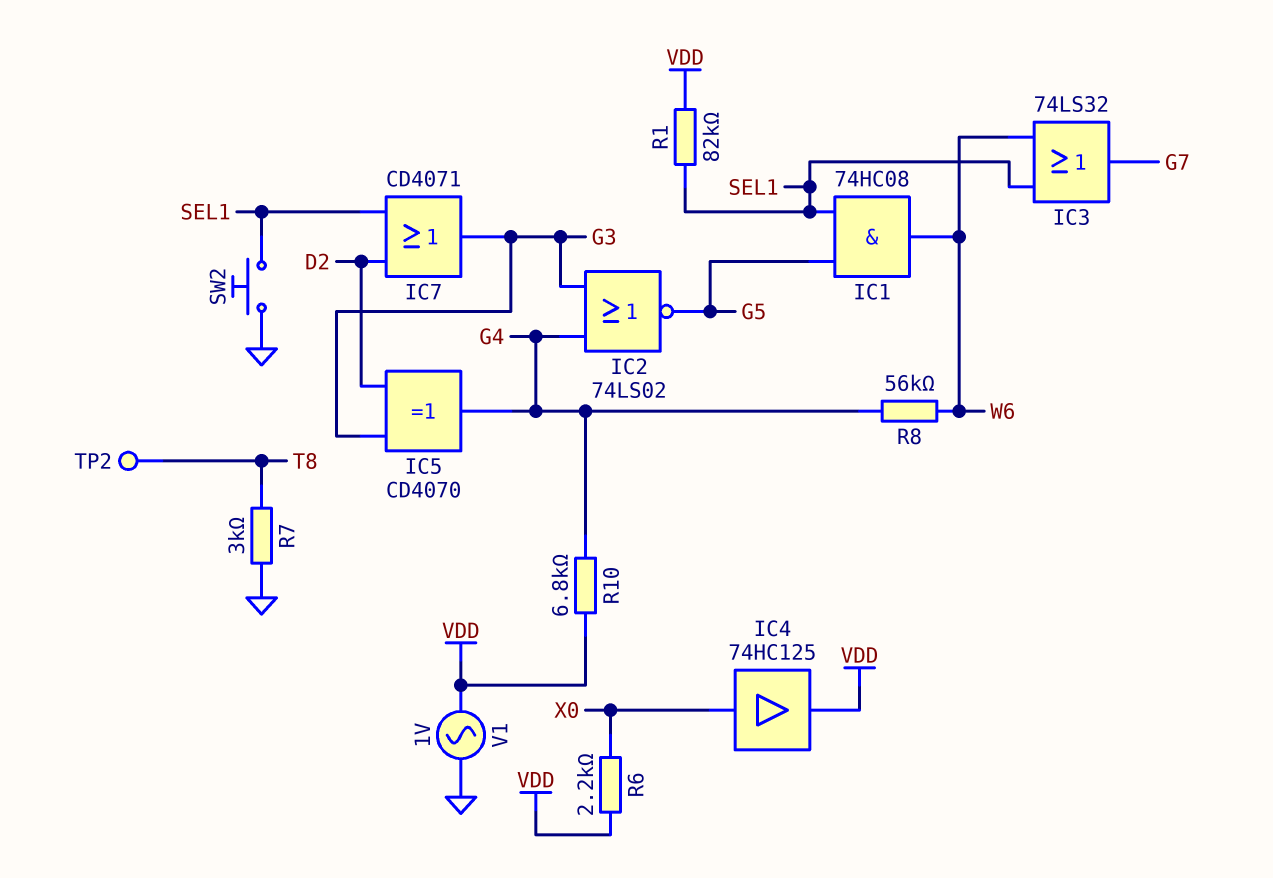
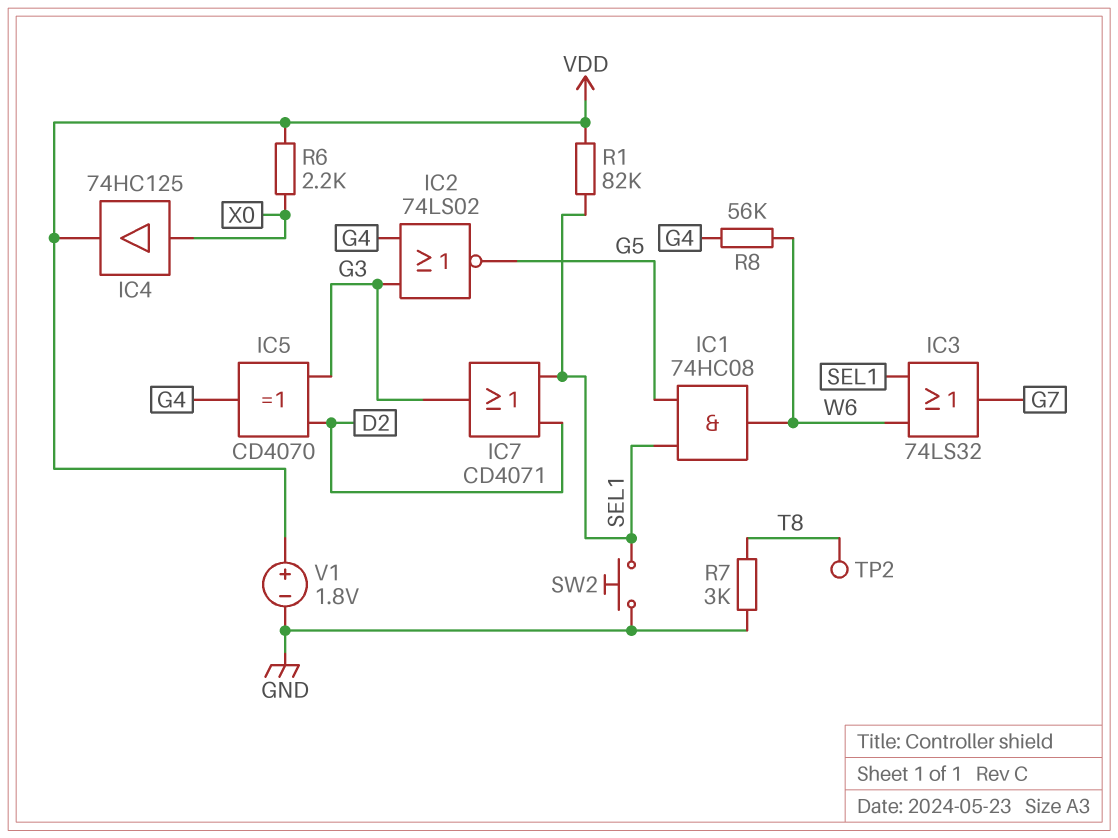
R10: 6.8k (G4, VDD) -> none
V1: AC 1V (GND, VDD) -> 1.8V (plus VDD, minus GND)

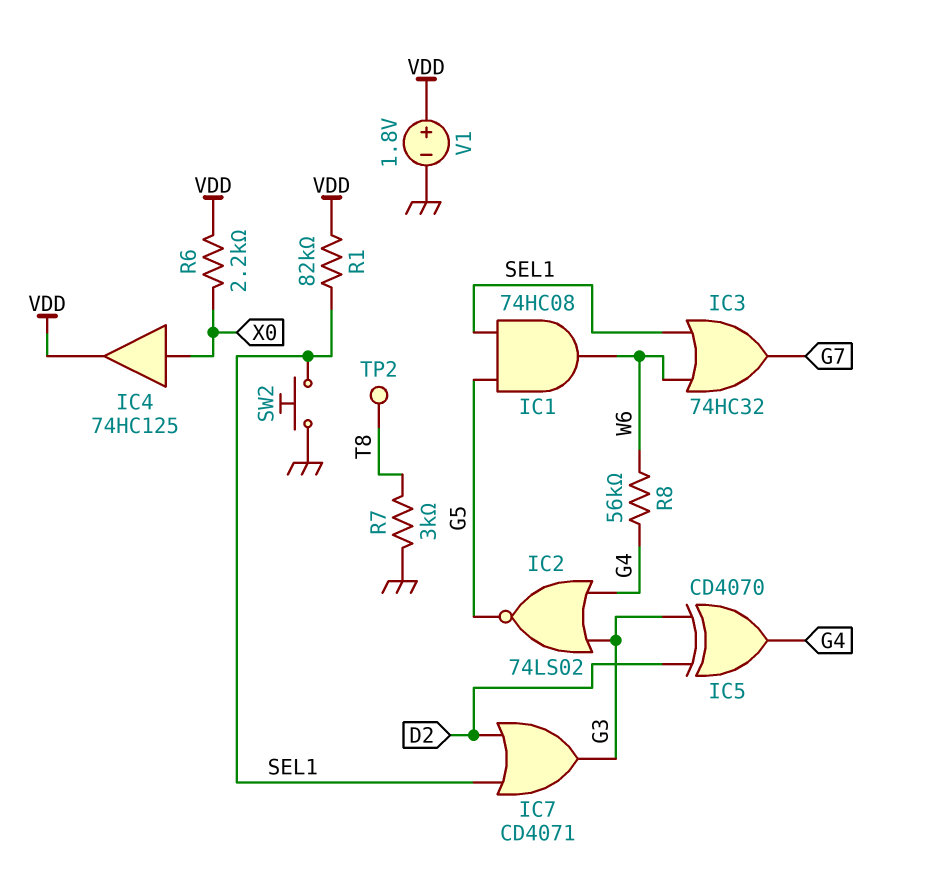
IC3: OR 74LS32 (in SEL1, in W6, out G7) -> OR 74HC32 (in SEL1, in W6, out G7)

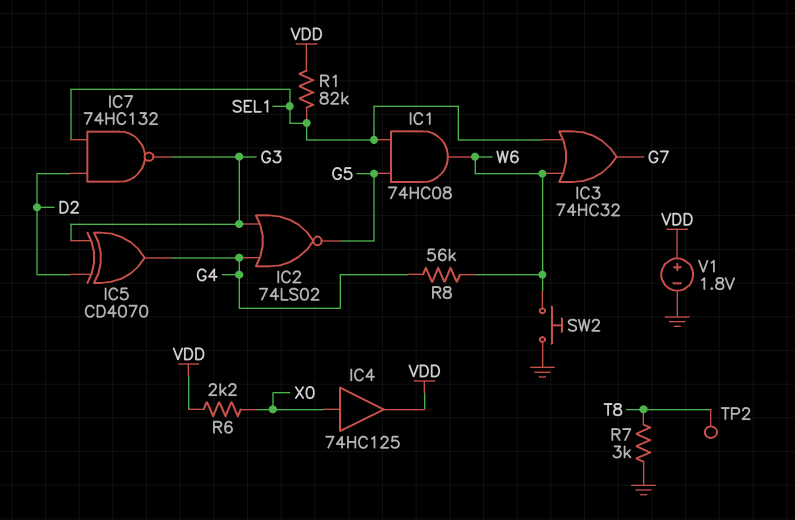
IC7: OR CD4071 (in D2, in SEL1, out G3) -> NAND 74HC132 (in D2, in SEL1, out G3)
SW2: button (GND, SEL1) -> button (GND, W6)

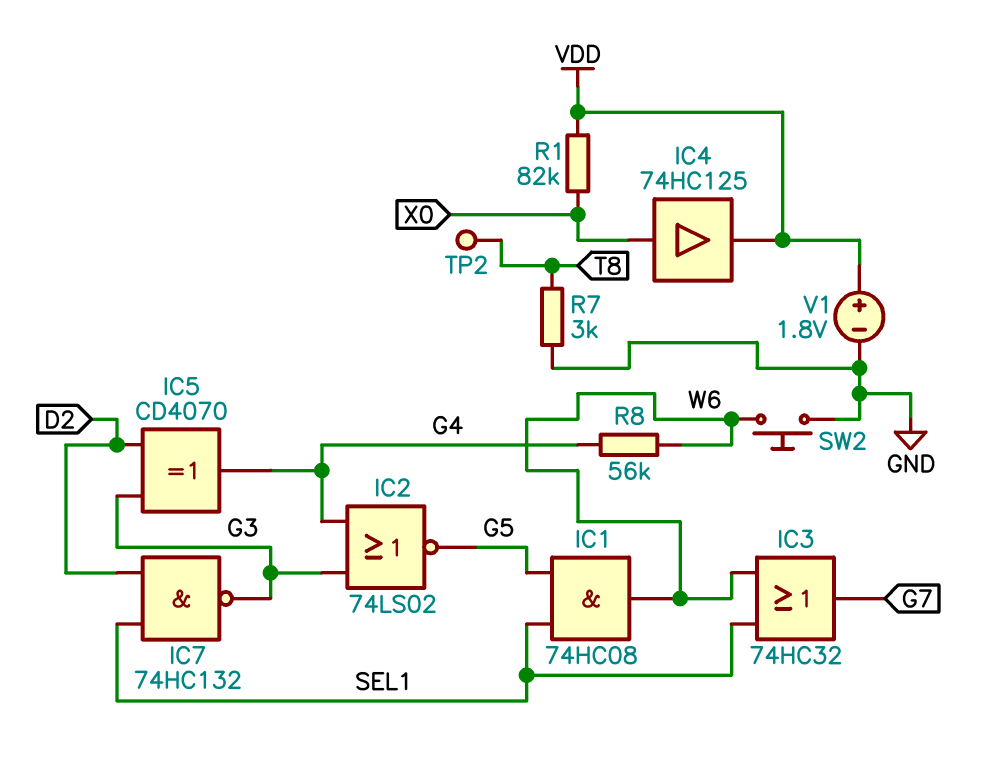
R1: 82k (SEL1, VDD) -> 82k (VDD, X0)
R6: 2.2k (VDD, X0) -> none

